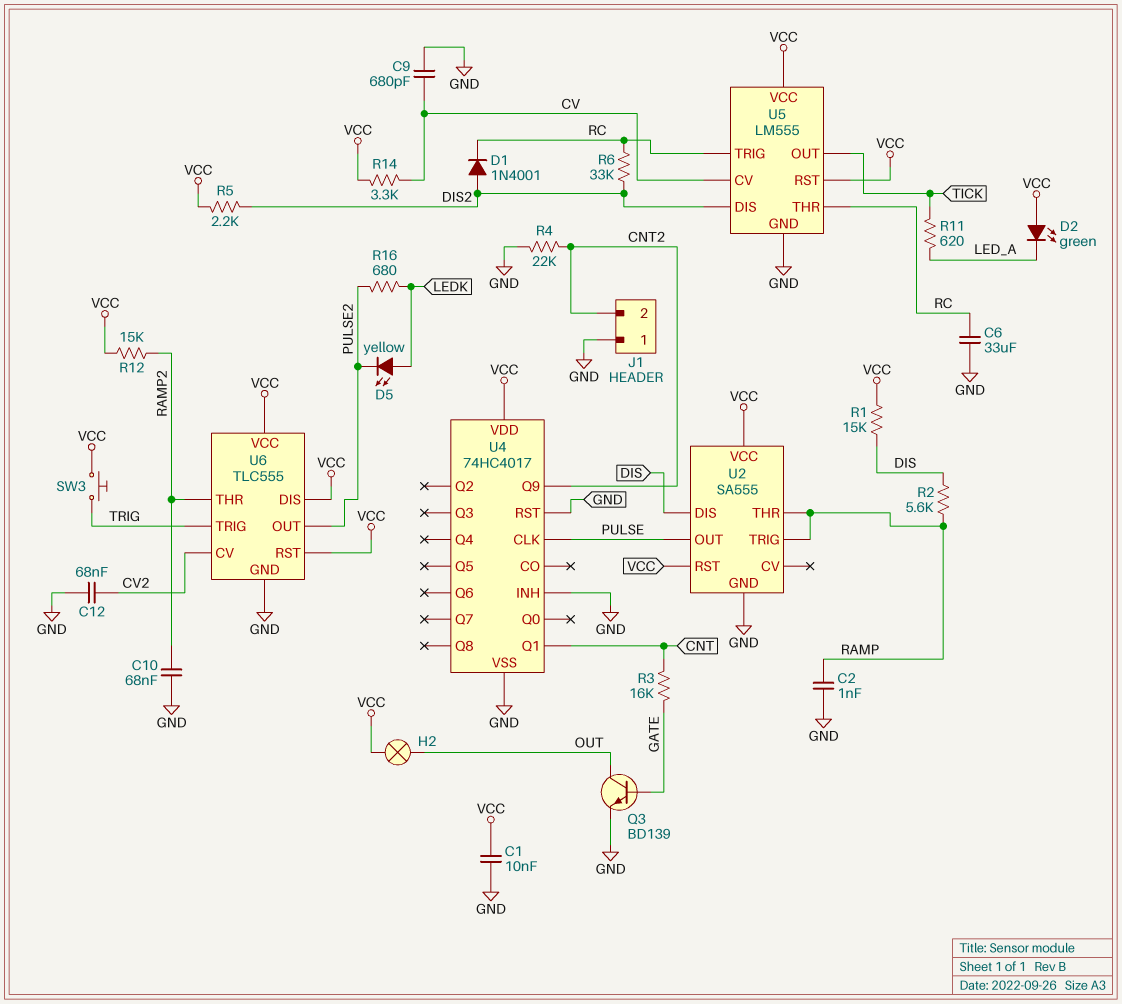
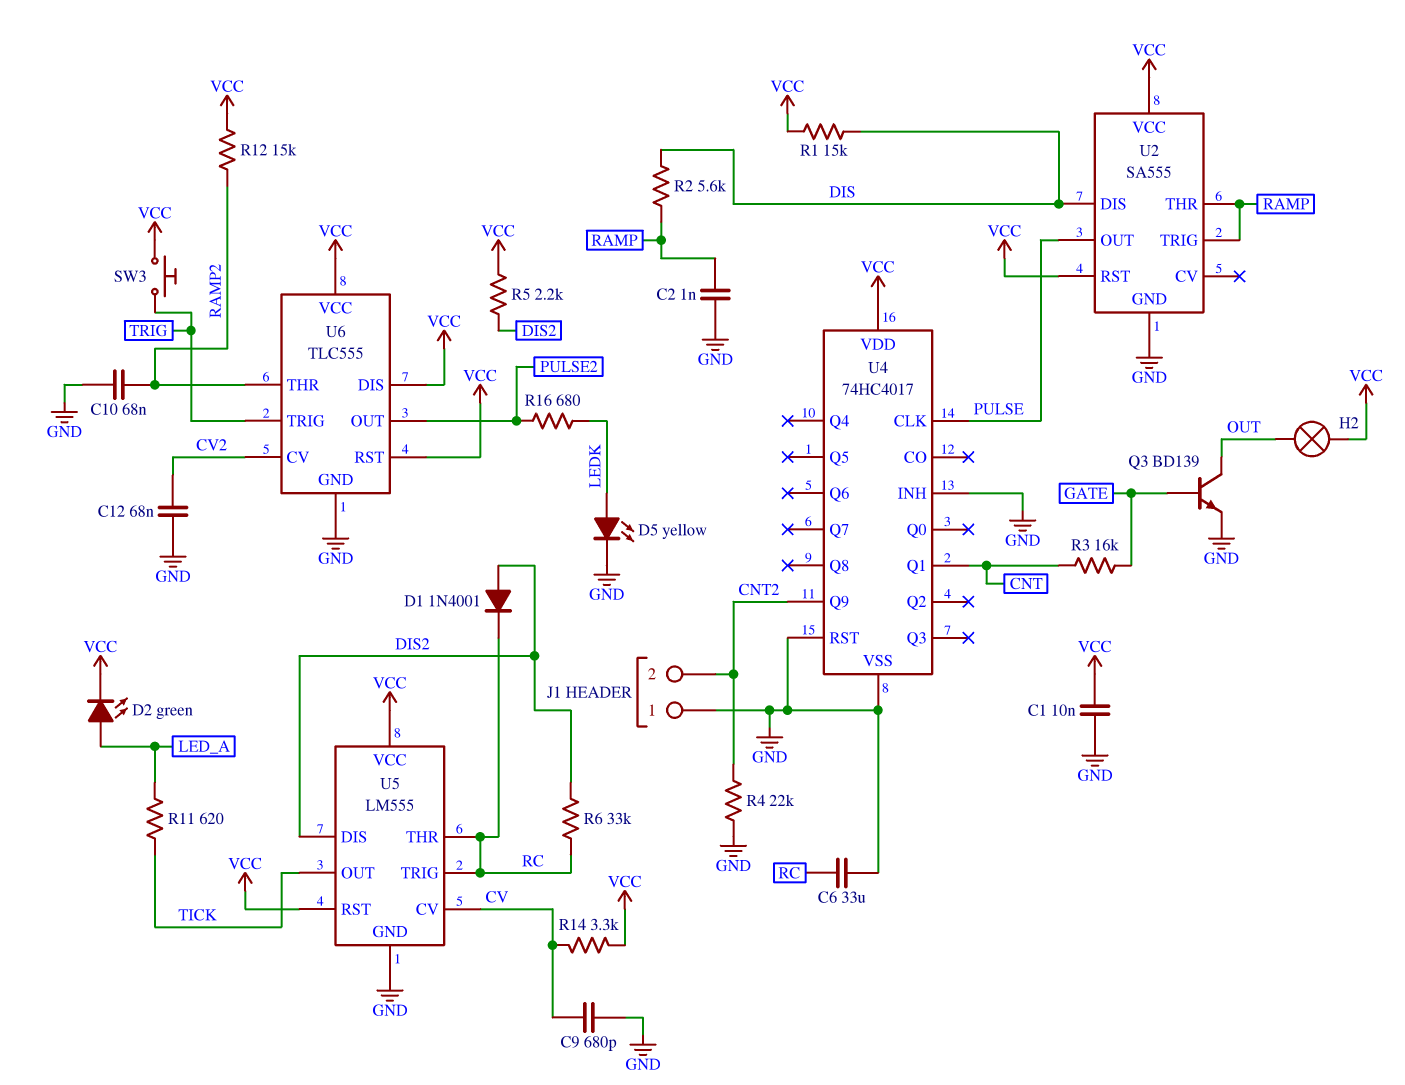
D2: LED green (A VCC, K LED_A) -> LED green (A LED_A, K VCC)
D5: LED yellow (A LEDK, K PULSE2) -> LED yellow (A LEDK, K GND)

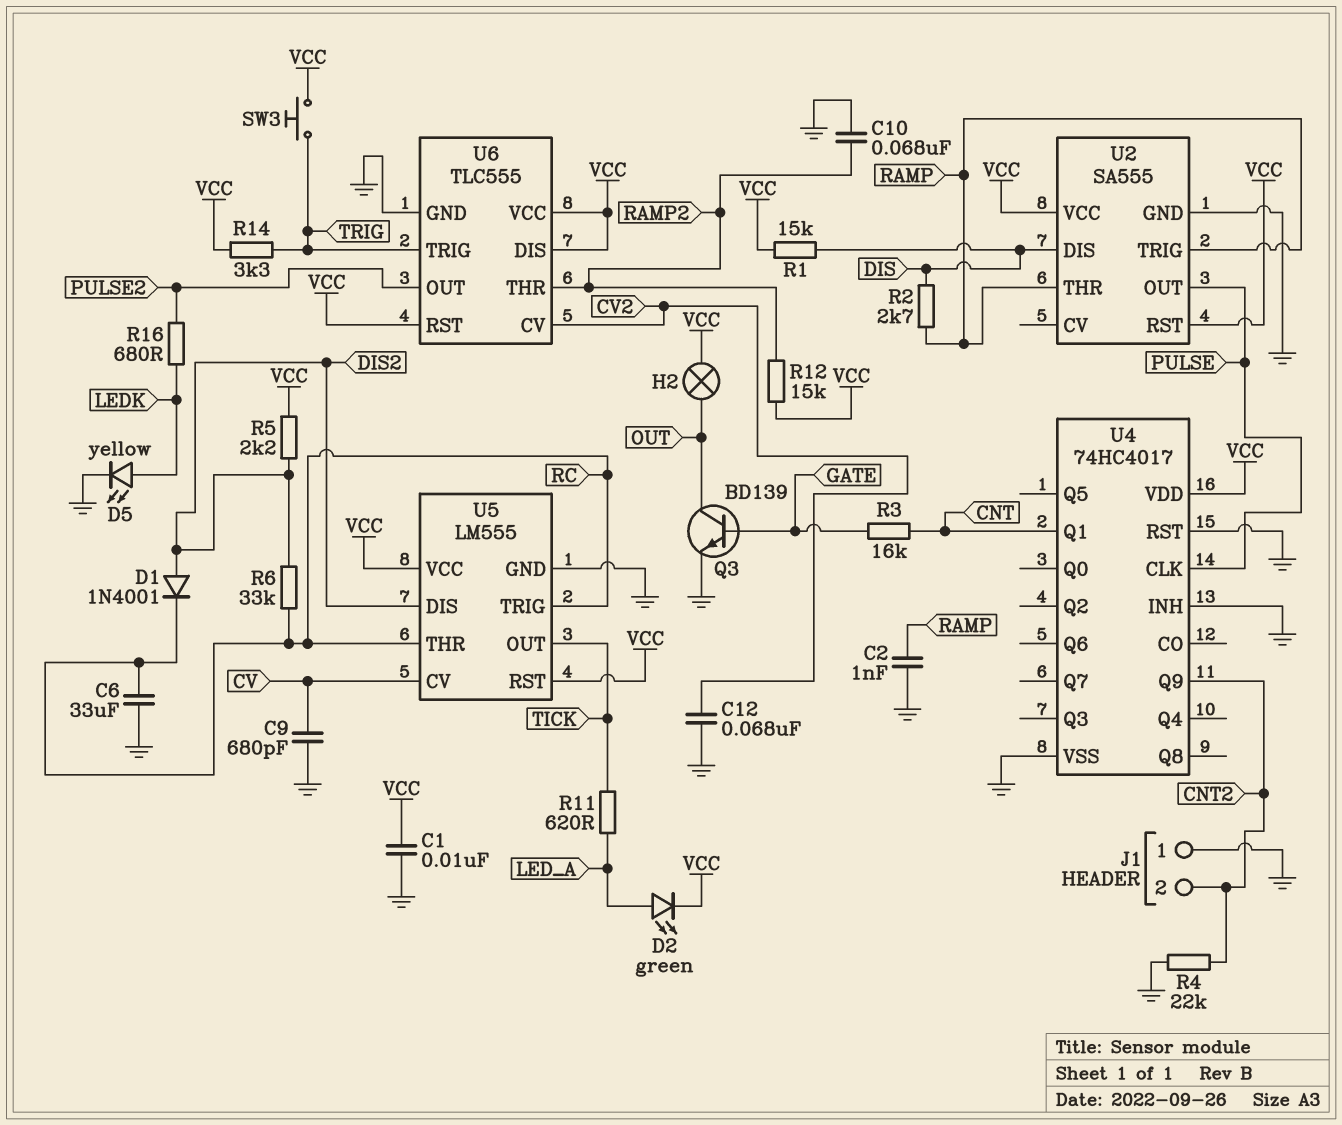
R2: 5.6k (DIS, RAMP) -> 2.7k (DIS, RAMP)
R14: 3.3k (CV, VCC) -> 3.3k (TRIG, VCC)

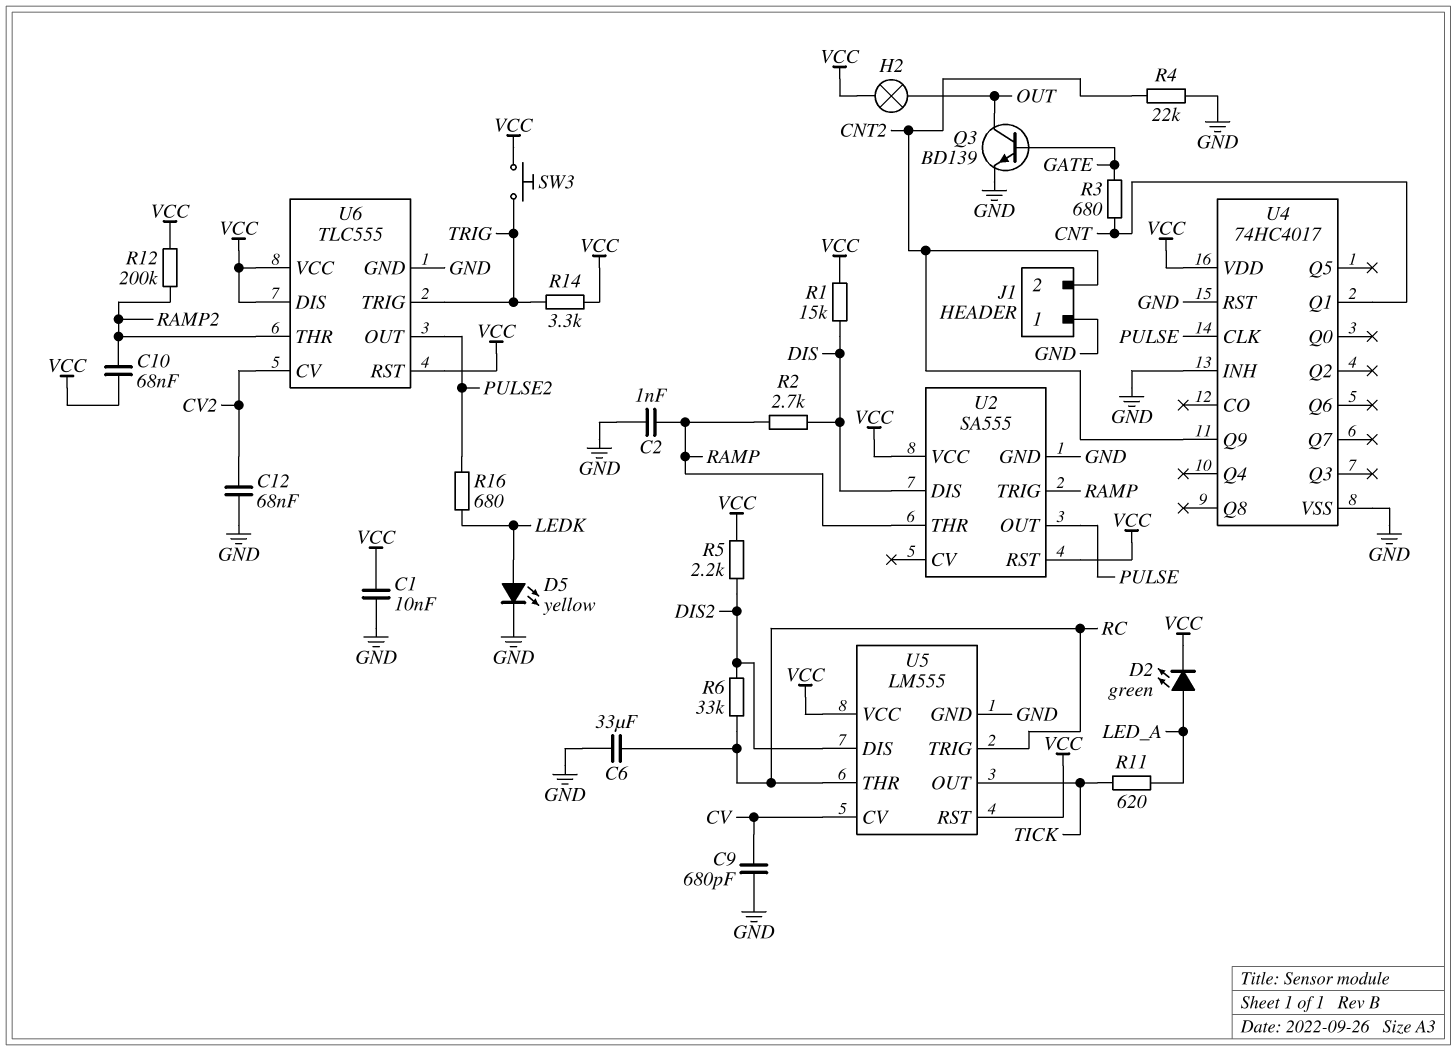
C10: 68nF (GND, RAMP2) -> 68nF (RAMP2, VCC)
D1: diode 1N4001 (A DIS2, K RC) -> none
R3: 16k (CNT, GATE) -> 680 (CNT, GATE)
R12: 15k (RAMP2, VCC) -> 200k (RAMP2, VCC)

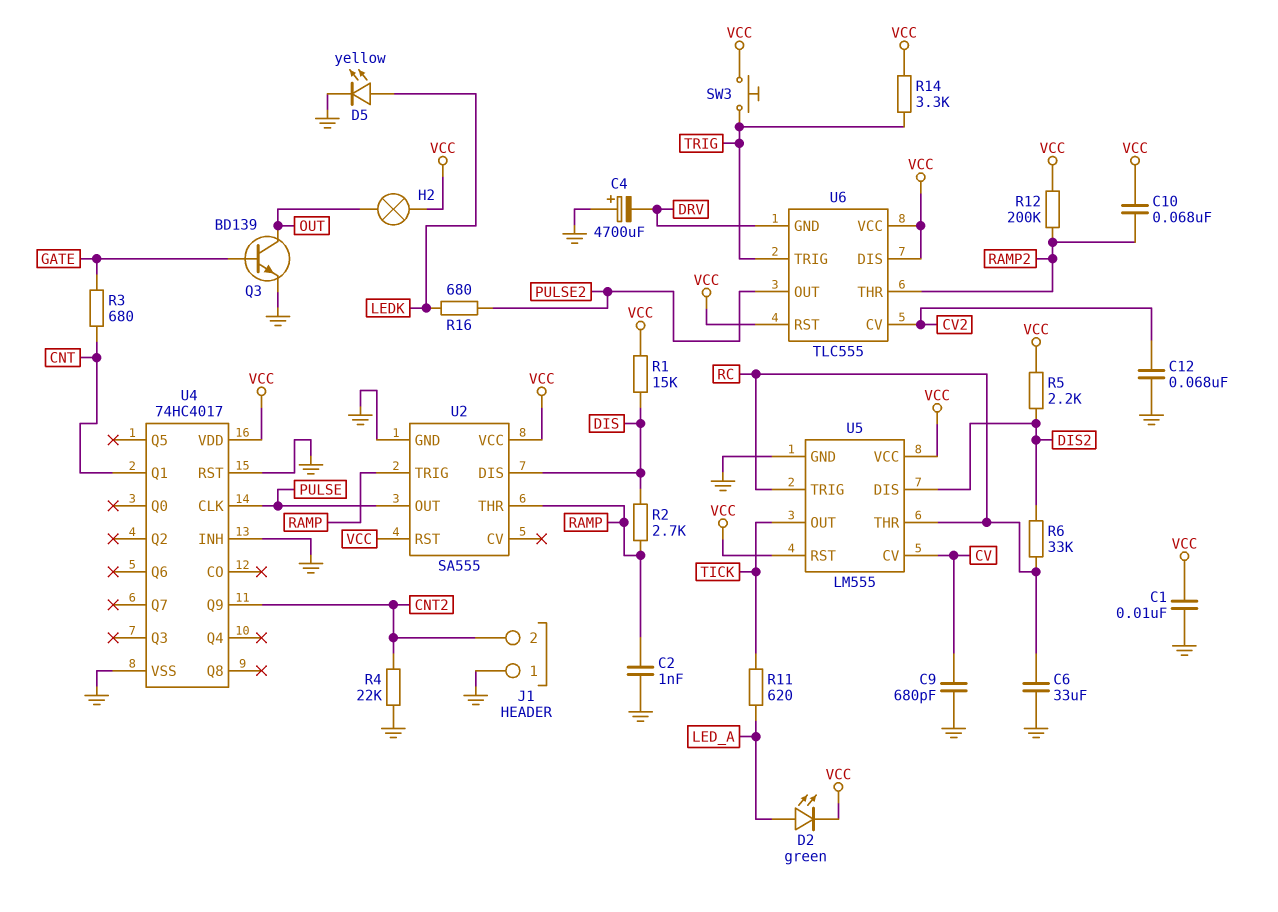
C4: none -> 4700uF (plus GND, minus DRV)
U6 pin GND: GND -> DRV

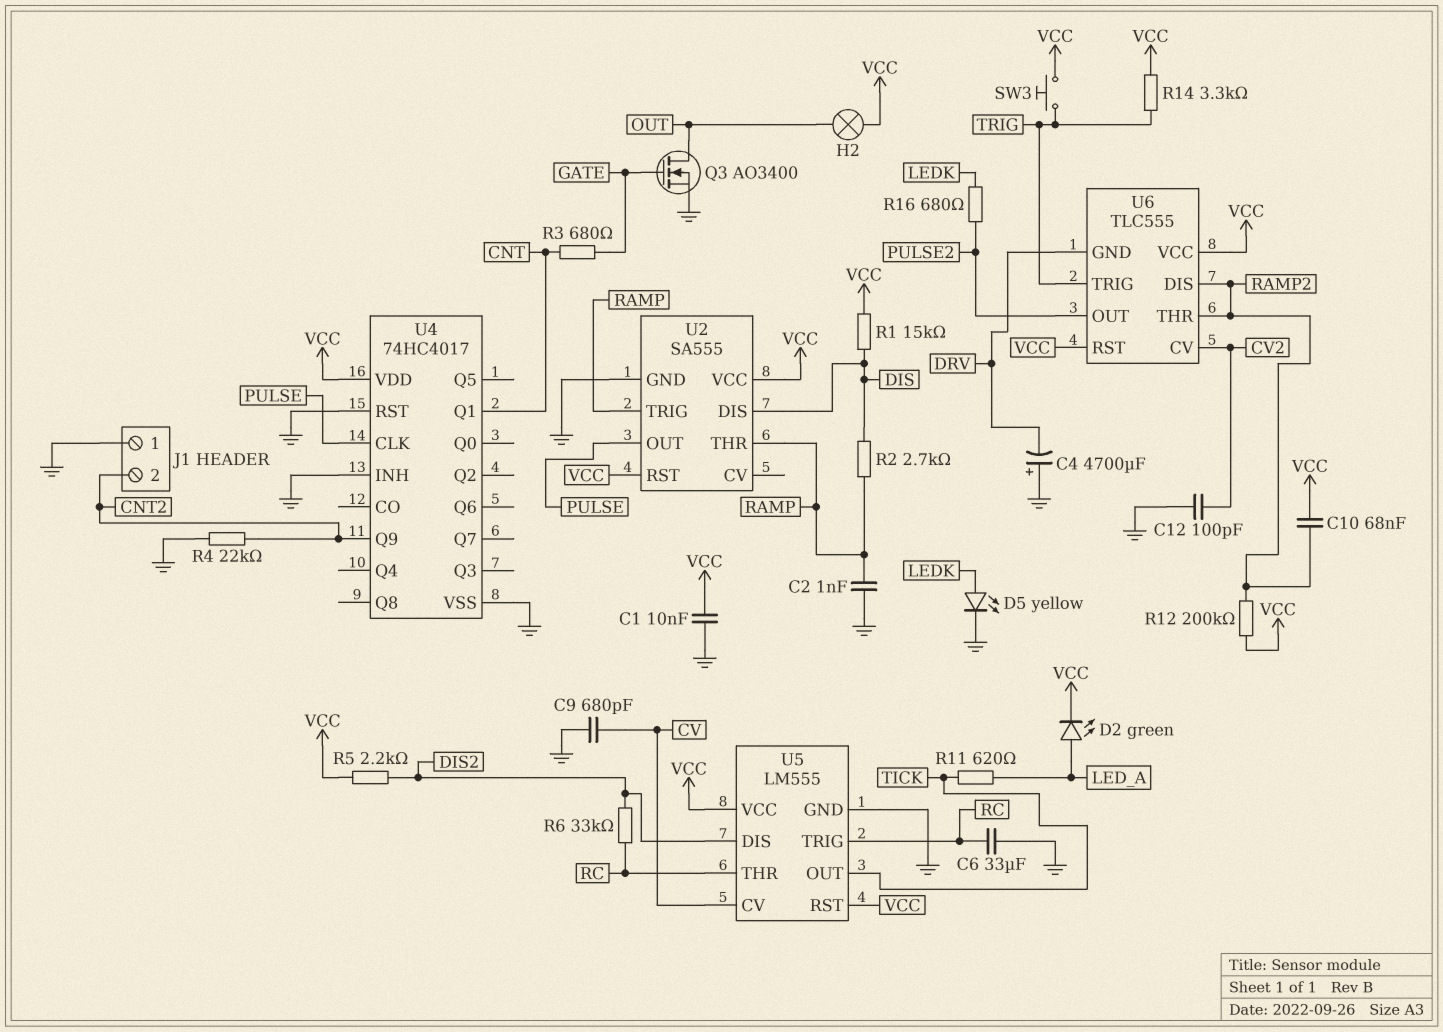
C12: 68nF (CV2, GND) -> 100pF (CV2, GND)
Q3: NPN BD139 (B GATE, C OUT, E GND) -> NMOS AO3400 (G GATE, D OUT, S GND)
U6 pin DIS: VCC -> RAMP2

